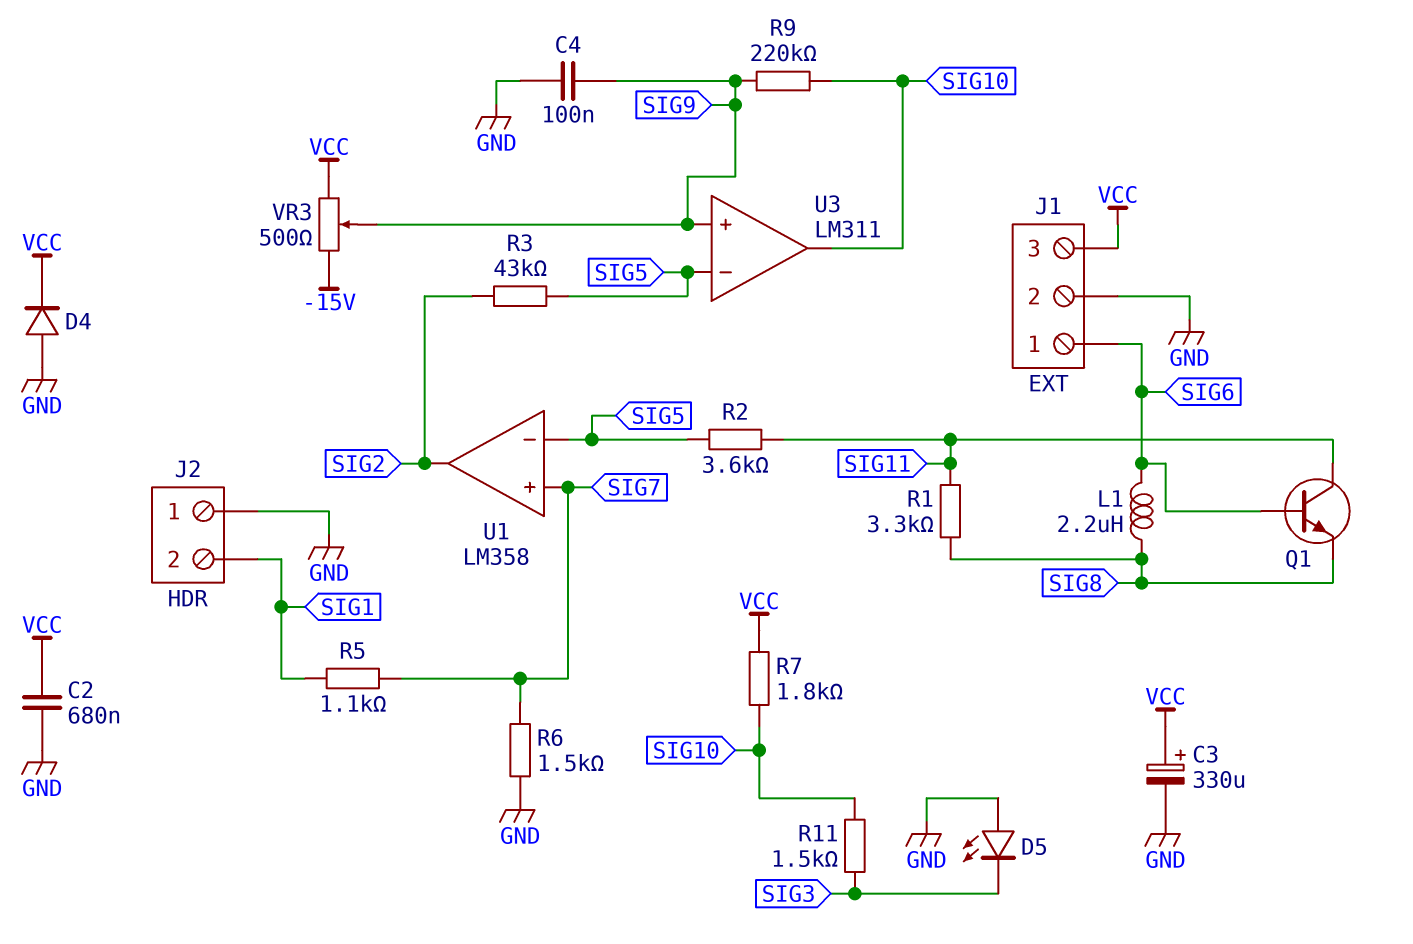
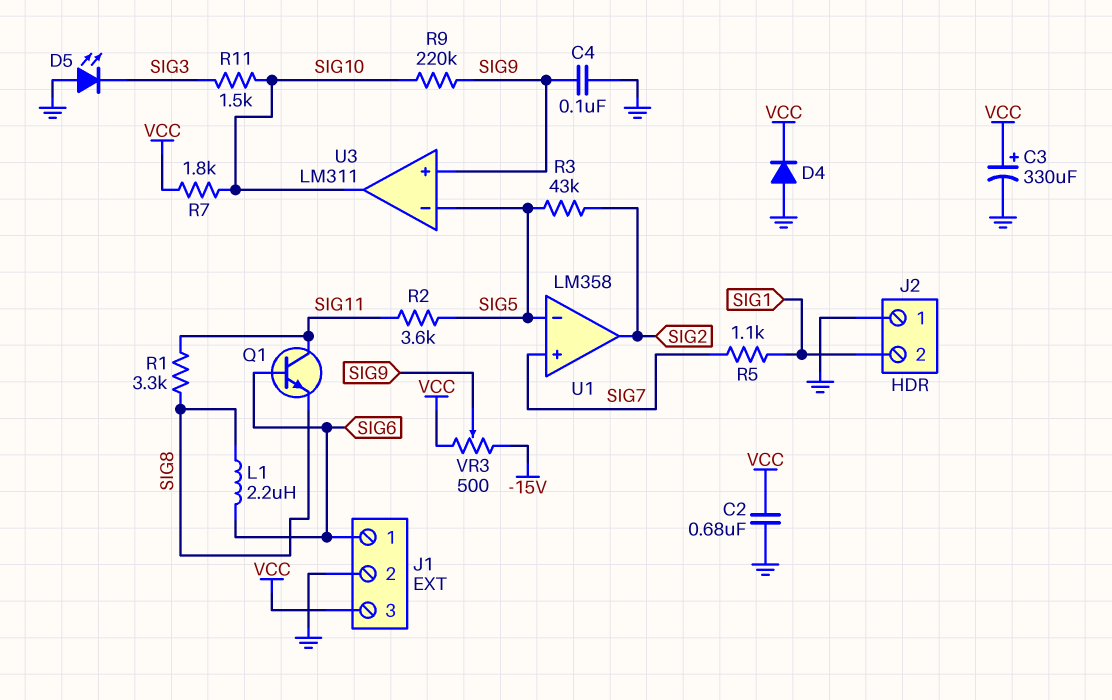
R6: 1.5k (GND, SIG7) -> none

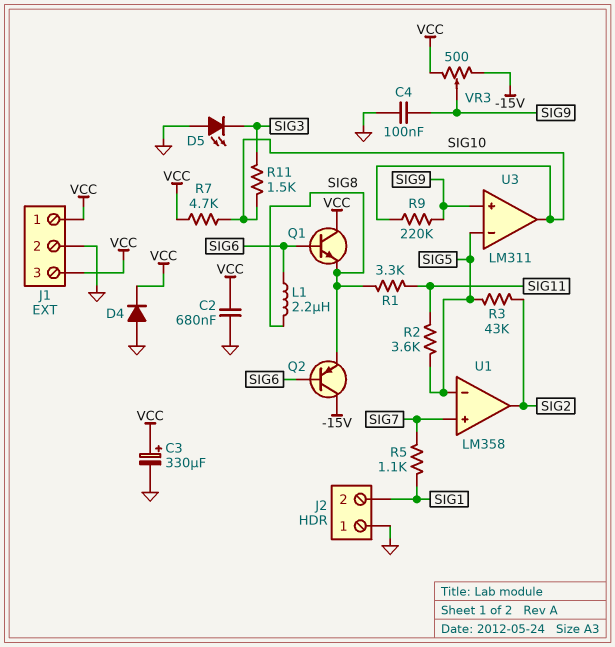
J1 pin 1: SIG6 -> VCC
Q1: NPN (B SIG6, C SIG11, E SIG8) -> NPN (B SIG6, C VCC, E SIG8)
Q2: none -> PNP (B SIG6, C -15V, E SIG8)
R7: 1.8k (SIG10, VCC) -> 4.7k (SIG10, VCC)

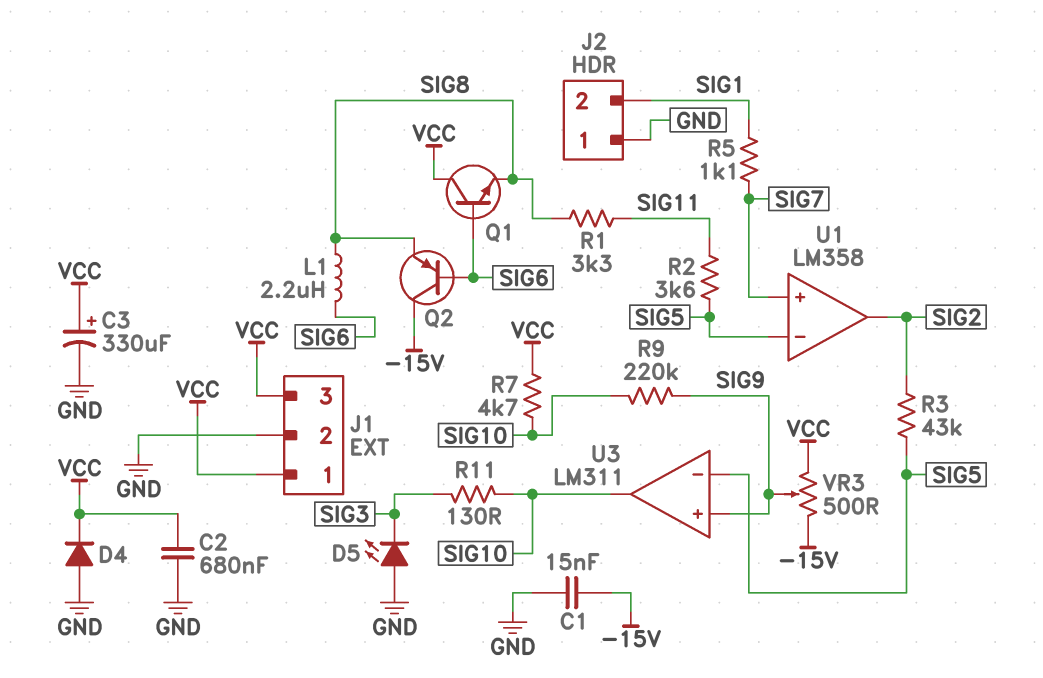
C1: none -> 15nF (-15V, GND)
C4: 100nF (GND, SIG9) -> none
R11: 1.5k (SIG3, SIG10) -> 130 (SIG3, SIG10)

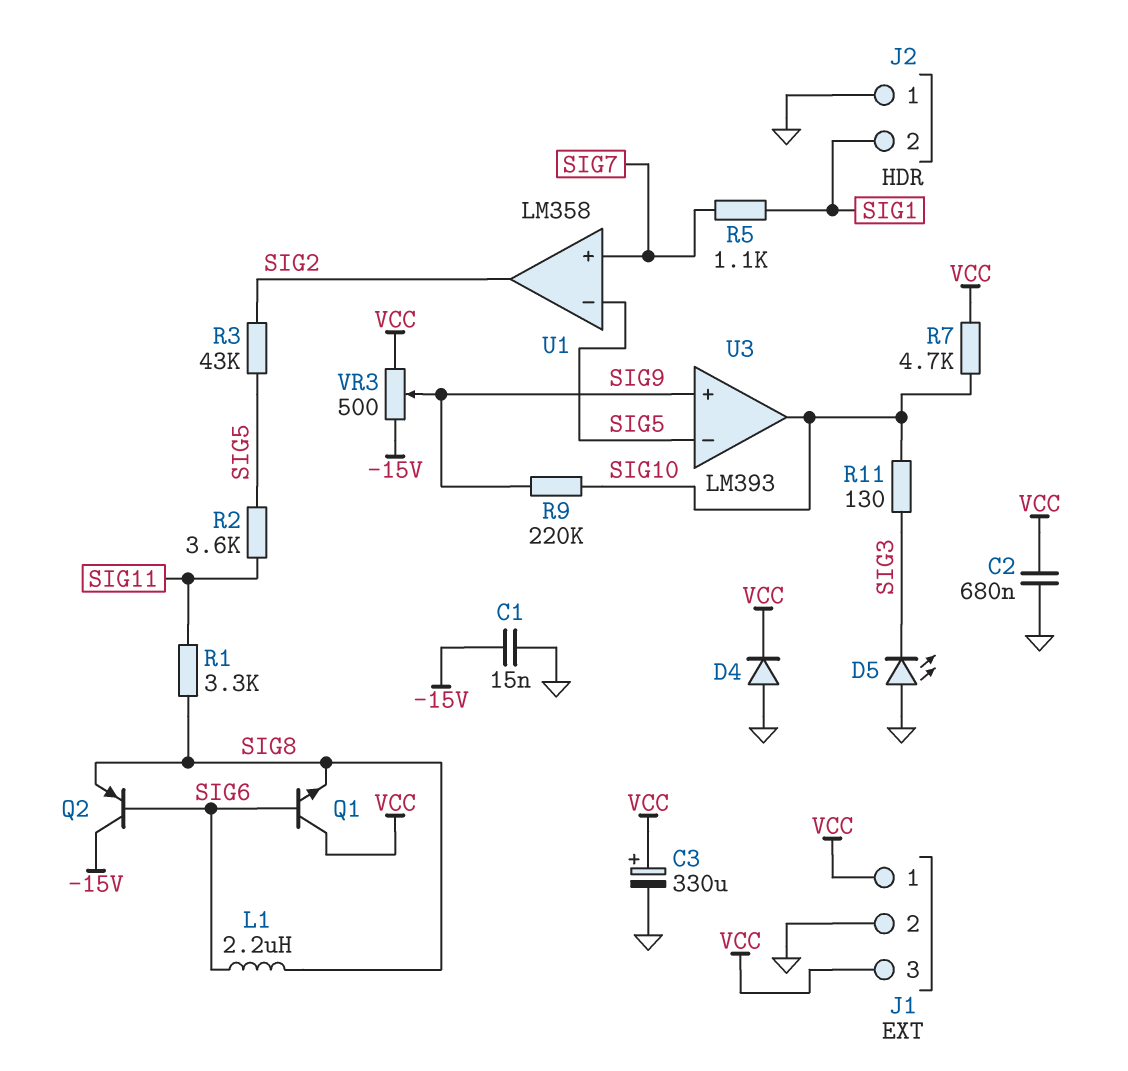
U3: LM311 -> LM393

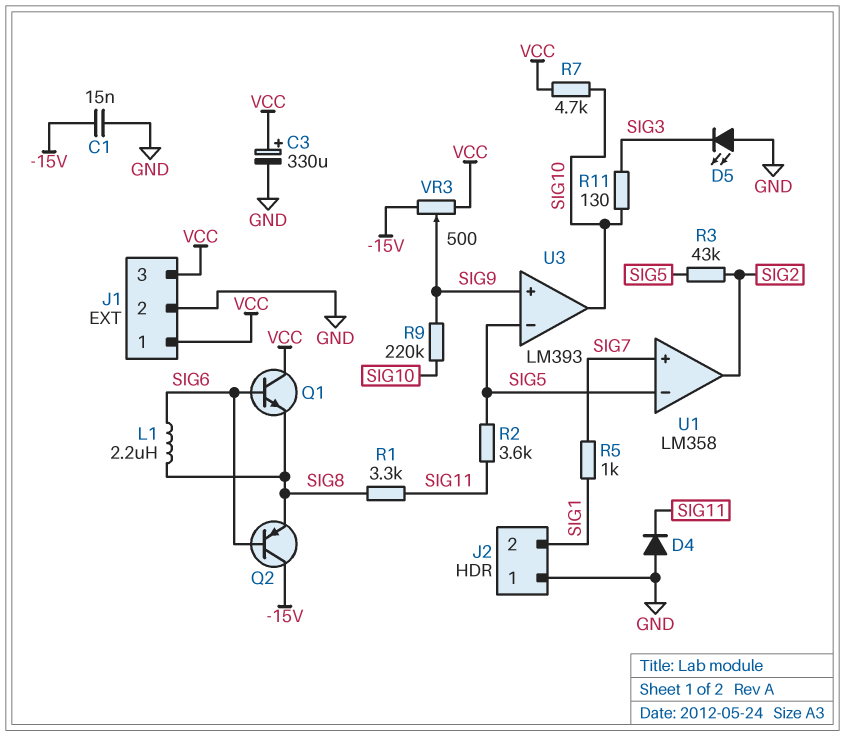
C2: 680nF (GND, VCC) -> none
D4: diode (A GND, K VCC) -> diode (A GND, K SIG11)
R5: 1.1k (SIG1, SIG7) -> 1k (SIG1, SIG7)

